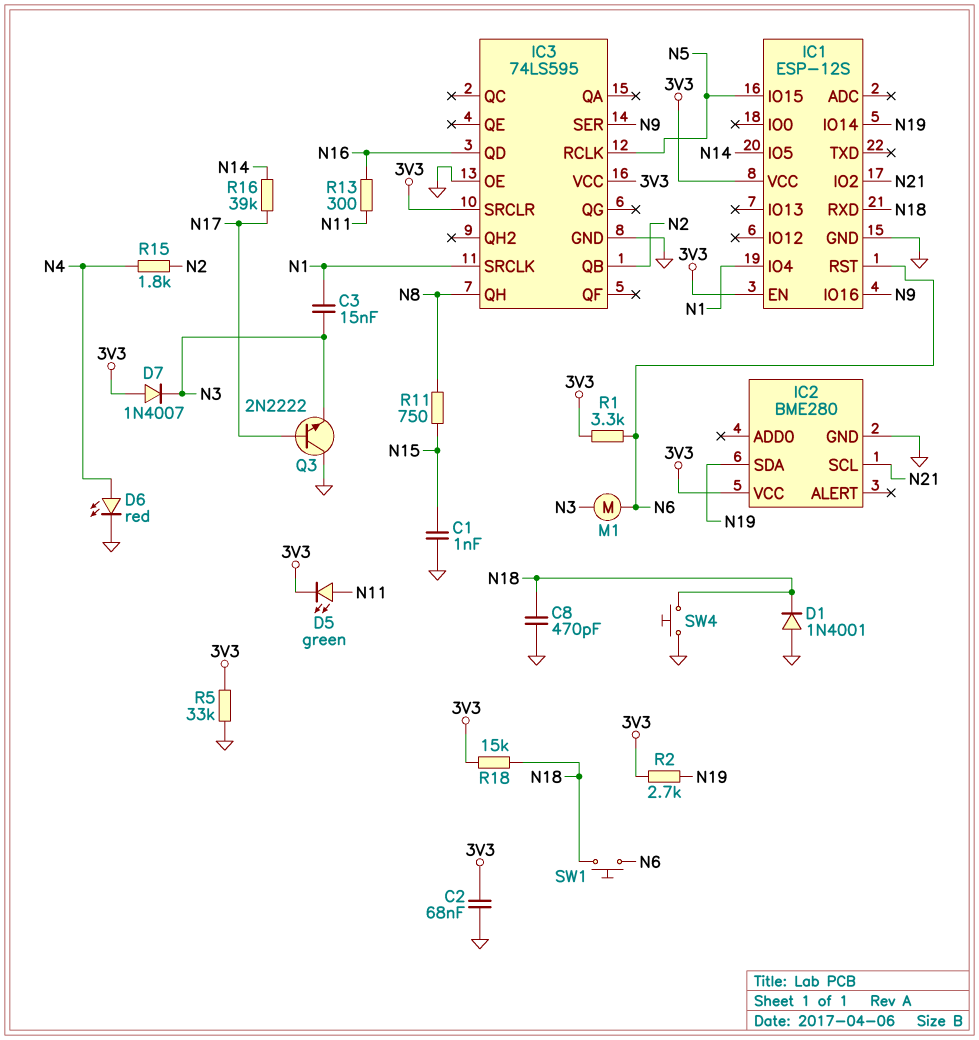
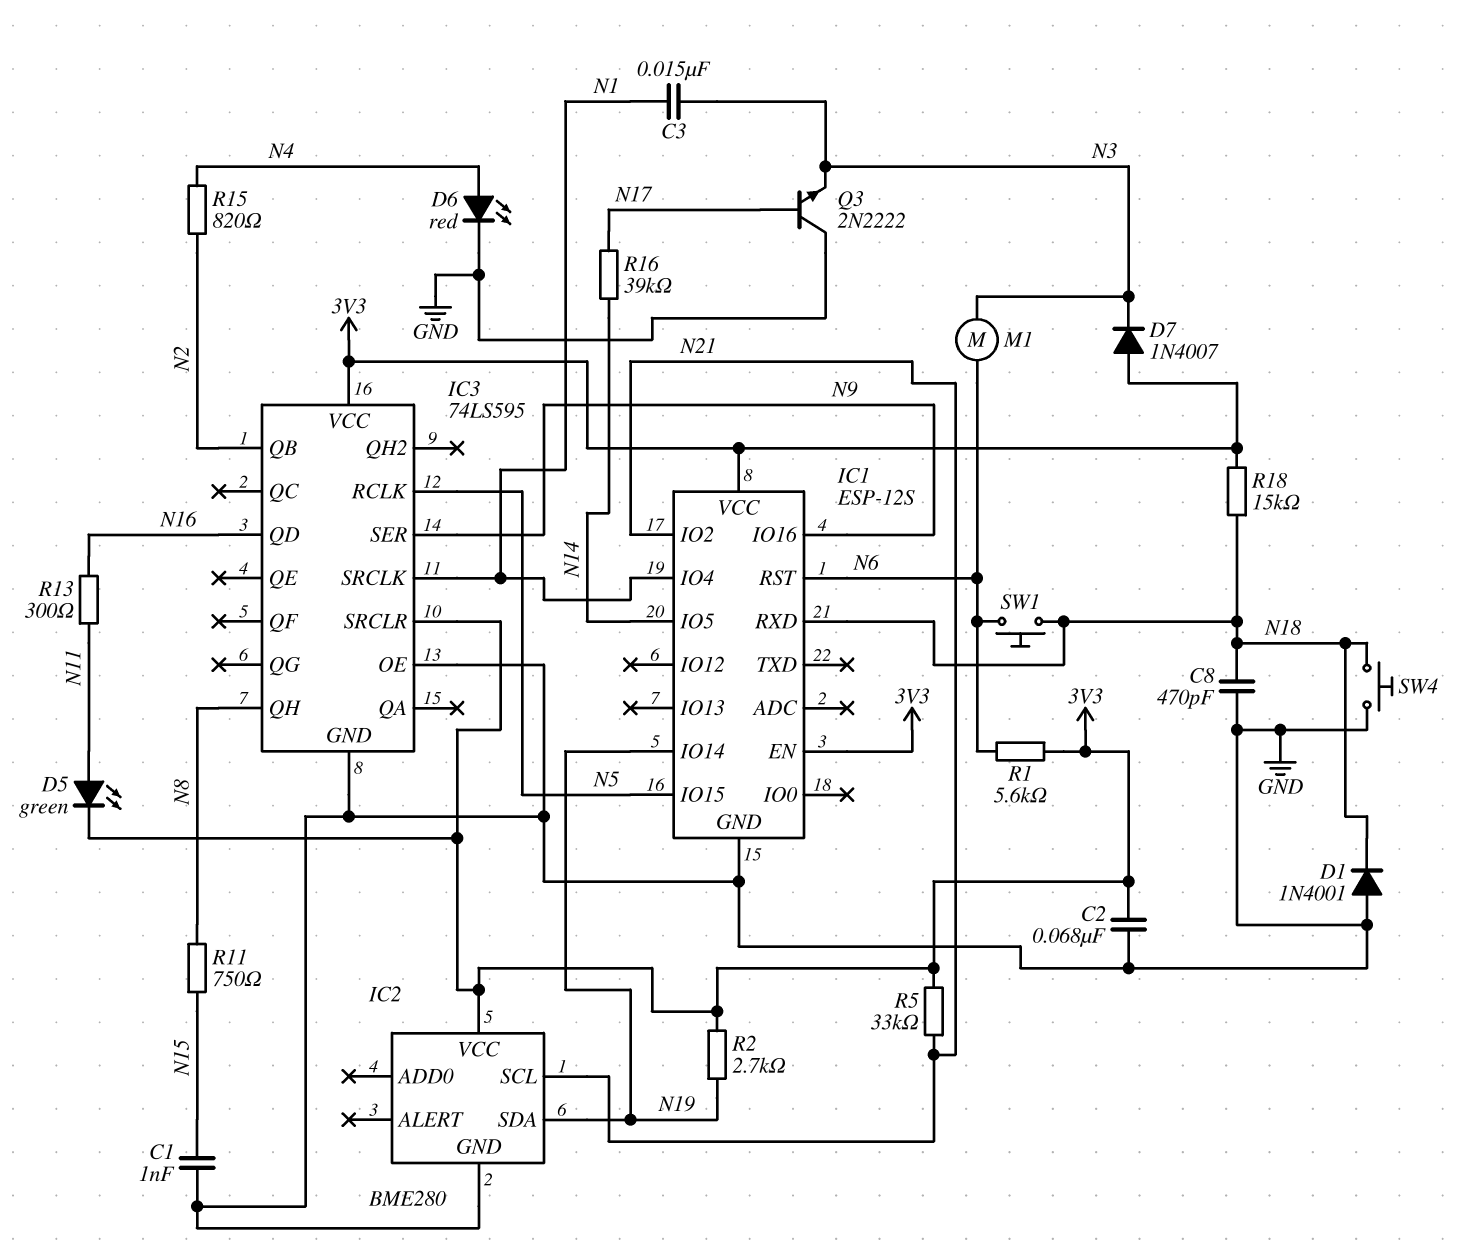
R1: 3.3k (3V3, N6) -> 5.6k (3V3, N6)
R5: 33k (3V3, GND) -> 33k (3V3, N21)
R15: 1.8k (N2, N4) -> 820 (N2, N4)

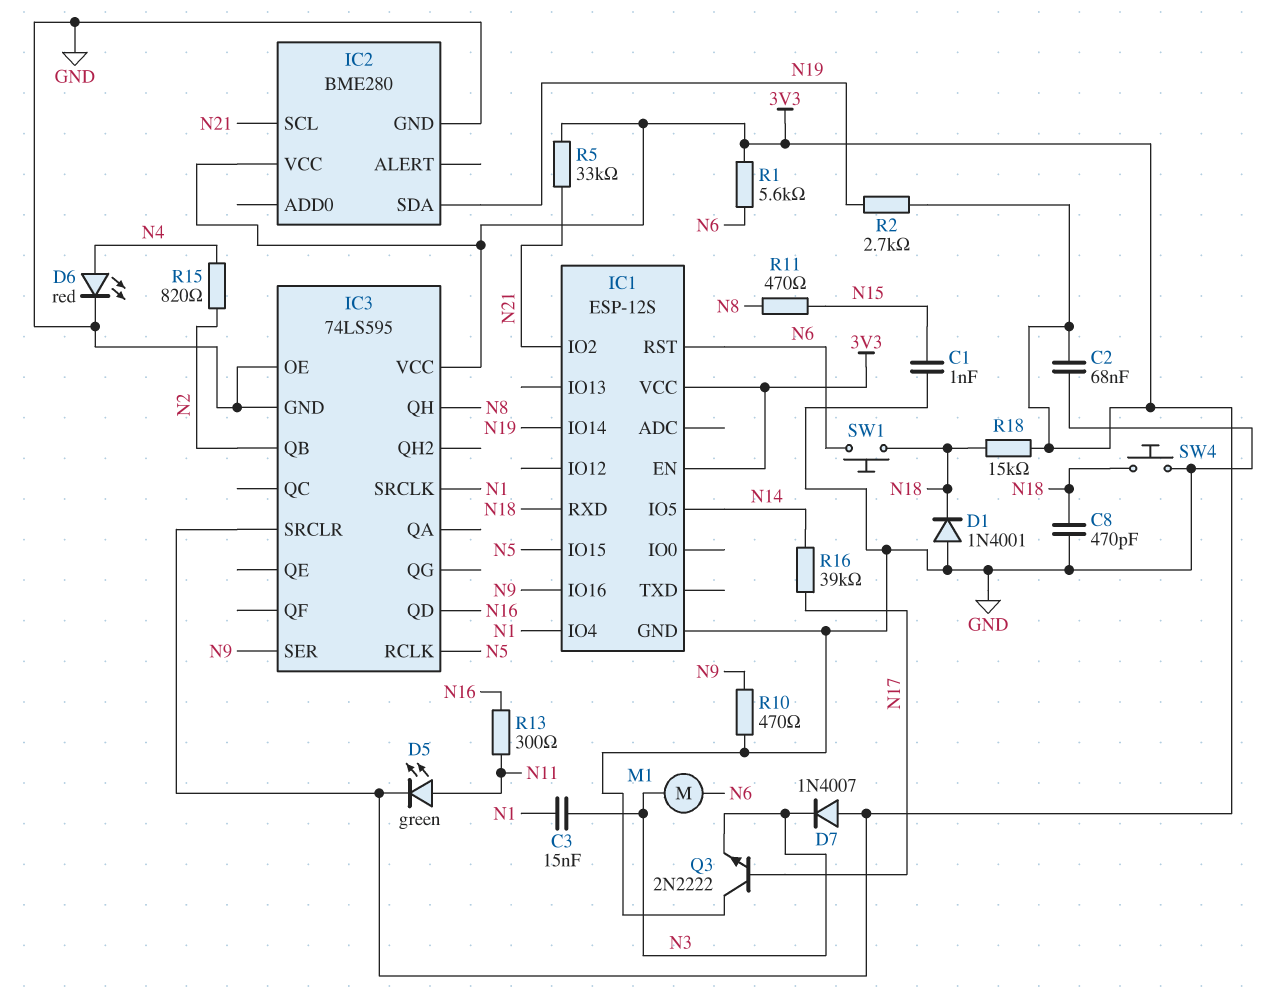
R10: none -> 470 (GND, N9)
R11: 750 (N8, N15) -> 470 (N8, N15)

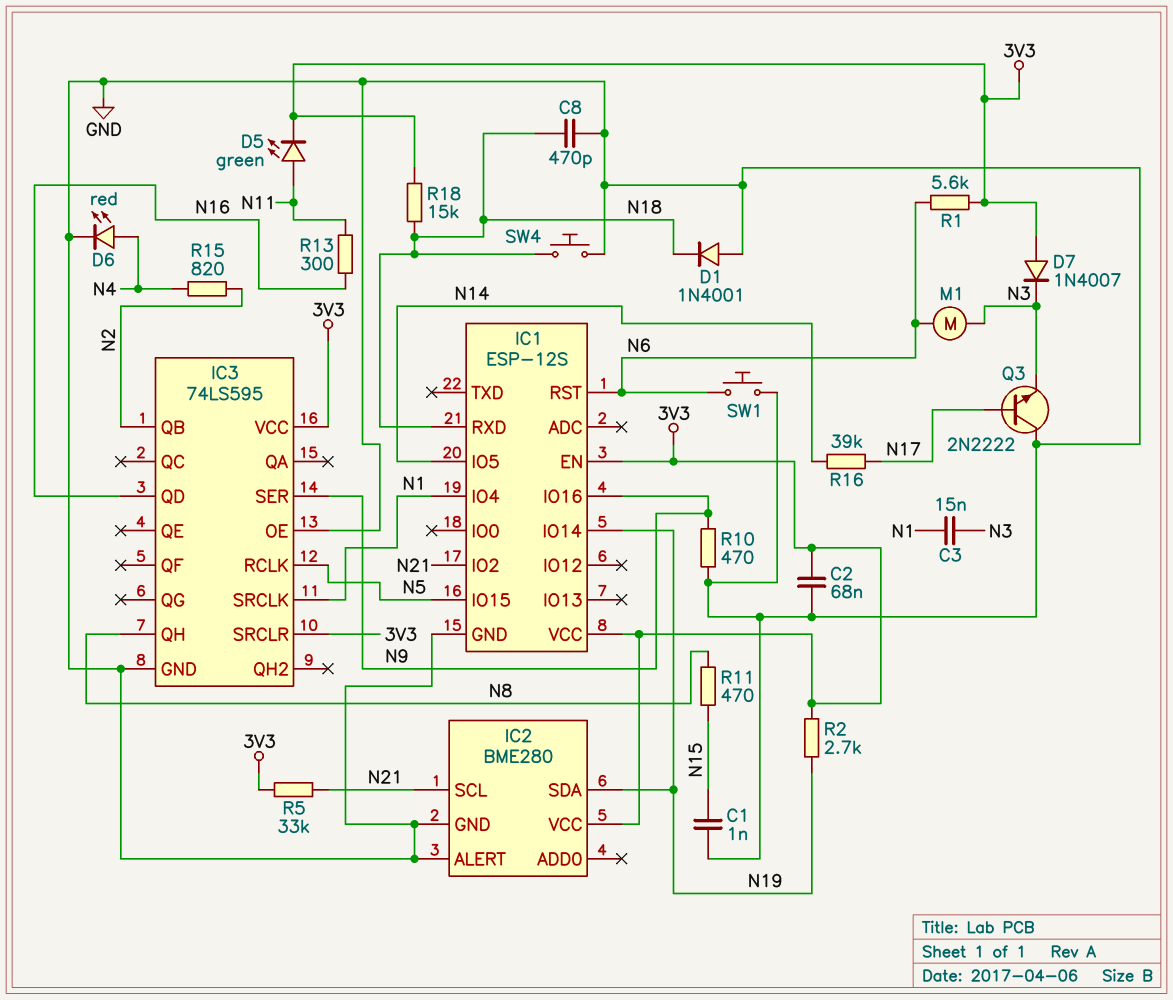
IC2 pin ALERT: none -> GND
SW1: button (N6, N18) -> button (GND, N6)

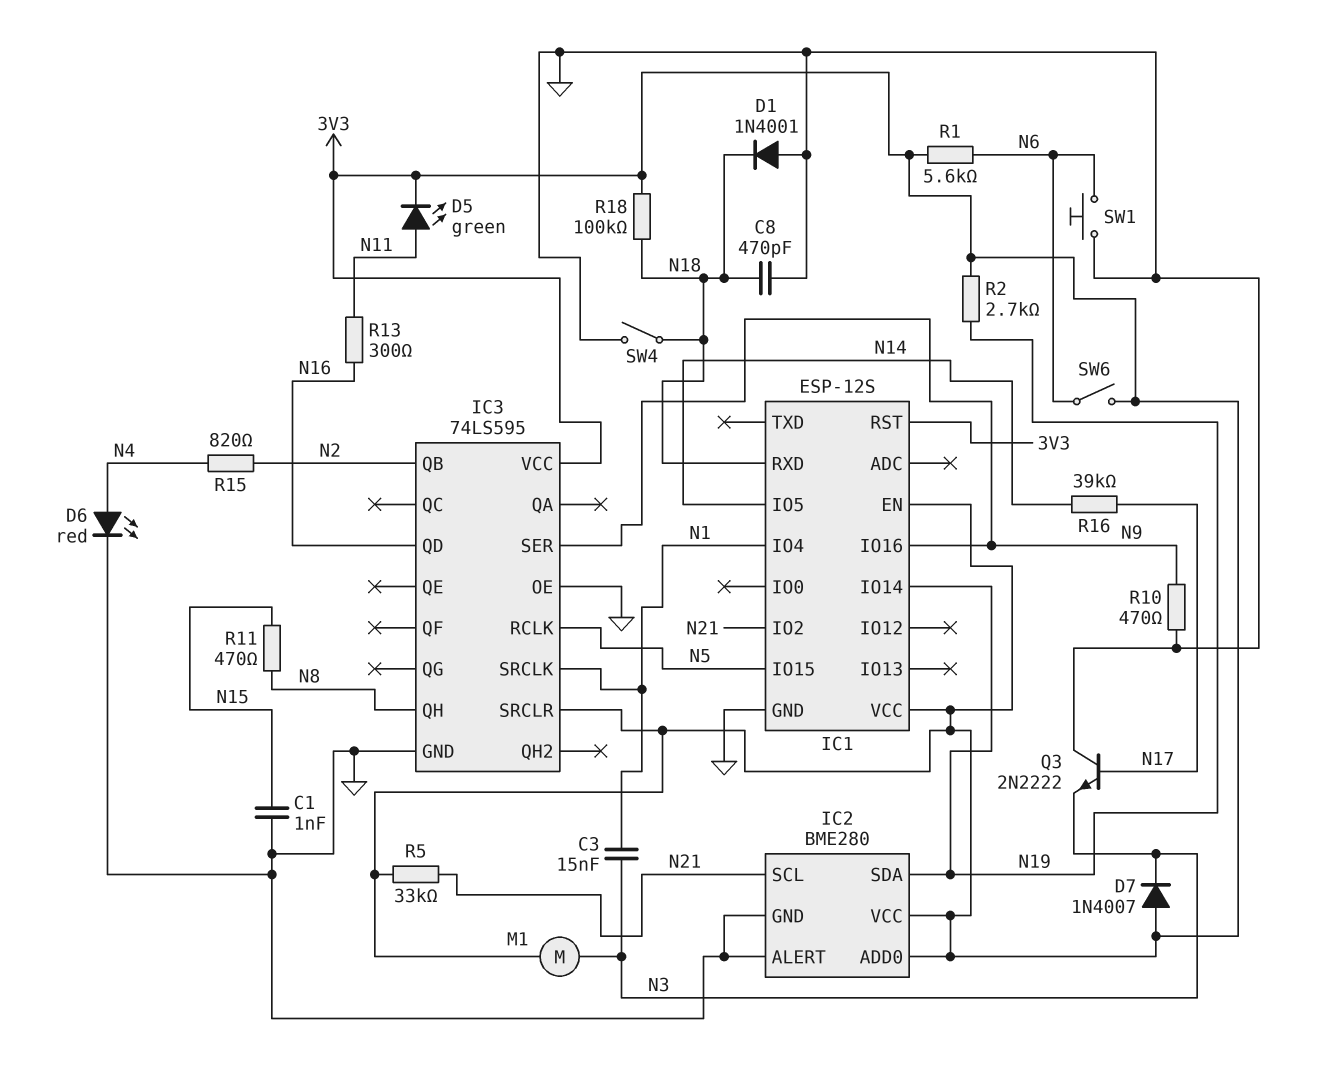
C2: 68nF (3V3, GND) -> none
IC1 pin RST: N6 -> 3V3
IC2 pin ADD0: none -> 3V3
M1: motor (N3, N6) -> motor (3V3, N3)
R18: 15k (3V3, N18) -> 100k (3V3, N18)
SW4: button (GND, N18) -> switch (GND, N18)
SW6: none -> switch (3V3, N6)

